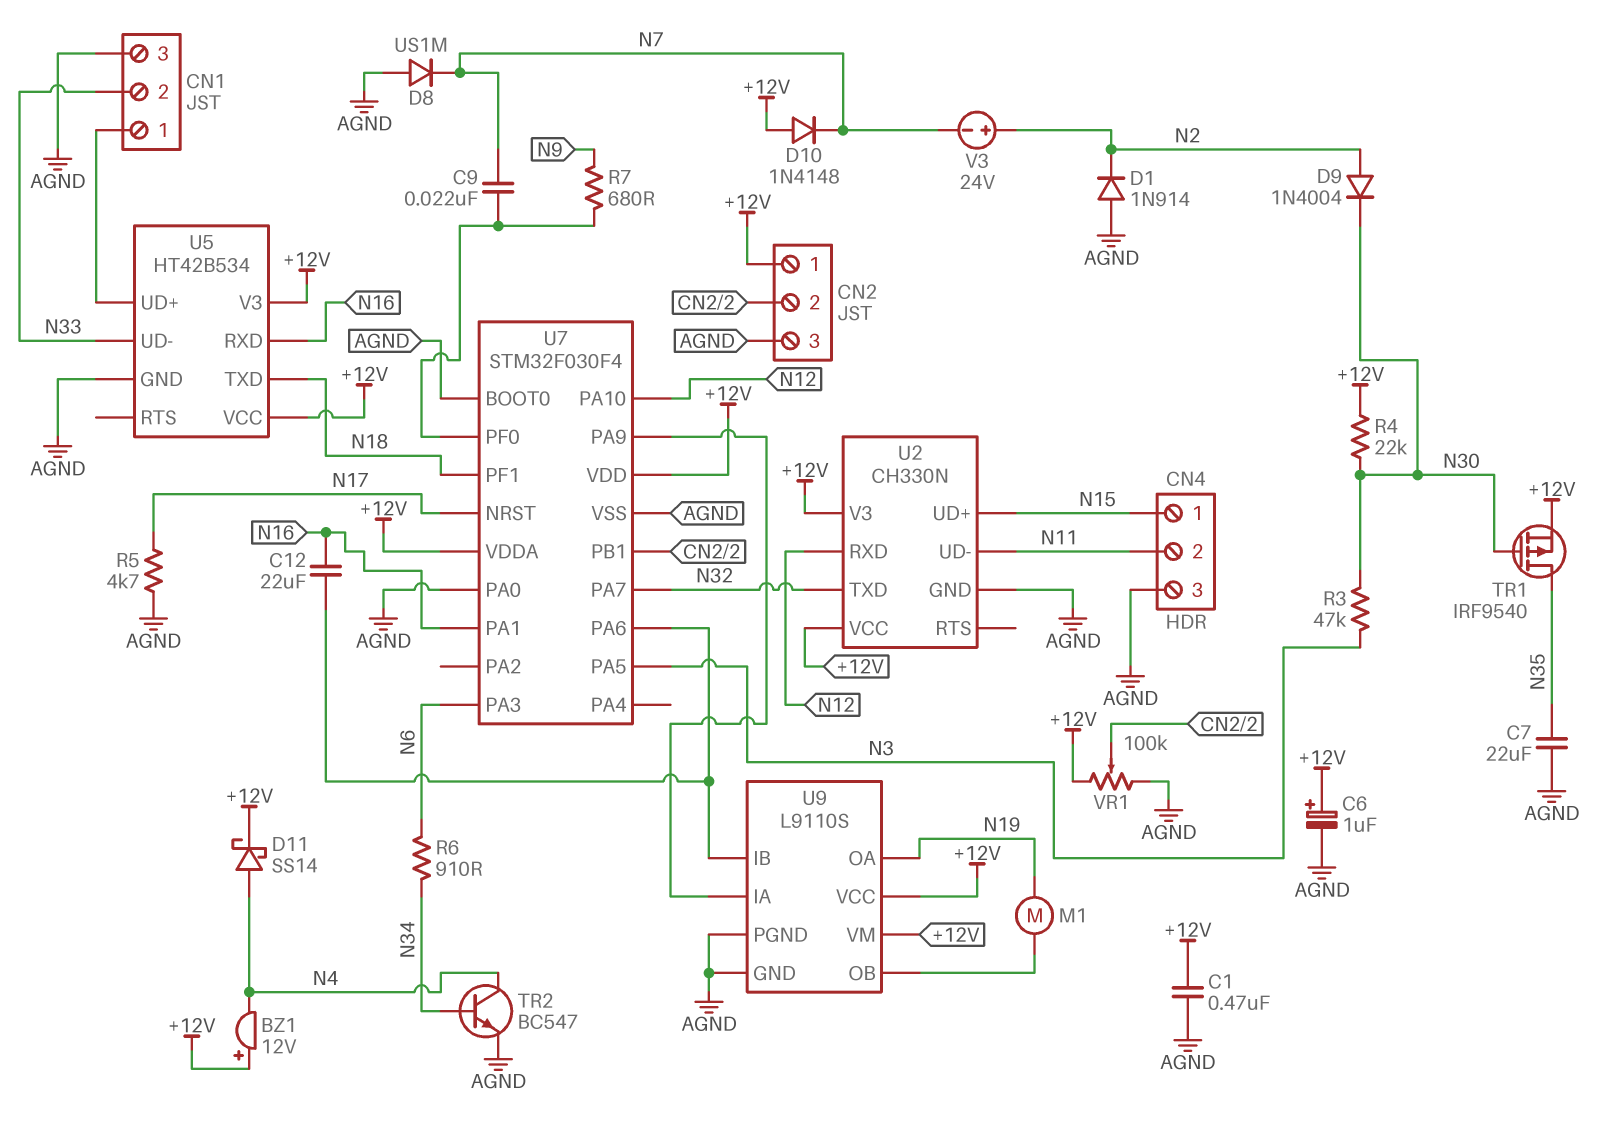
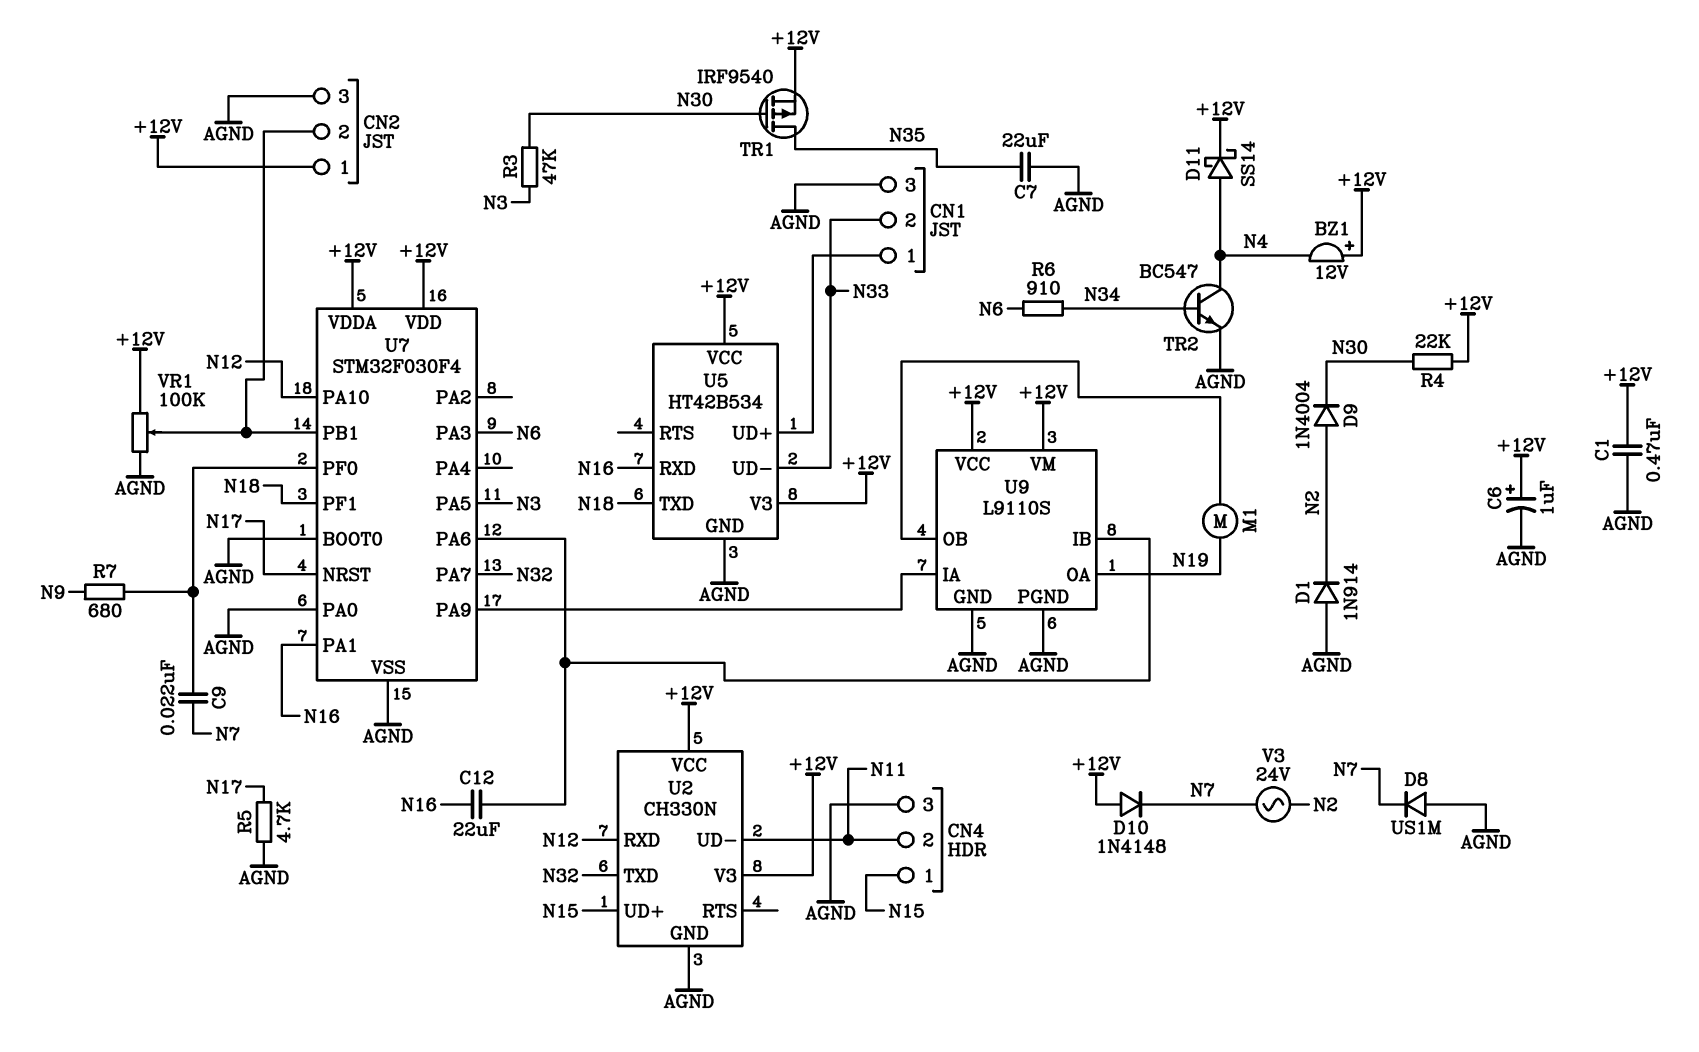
V3: 24V (plus N2, minus N7) -> AC 24V (N2, N7)

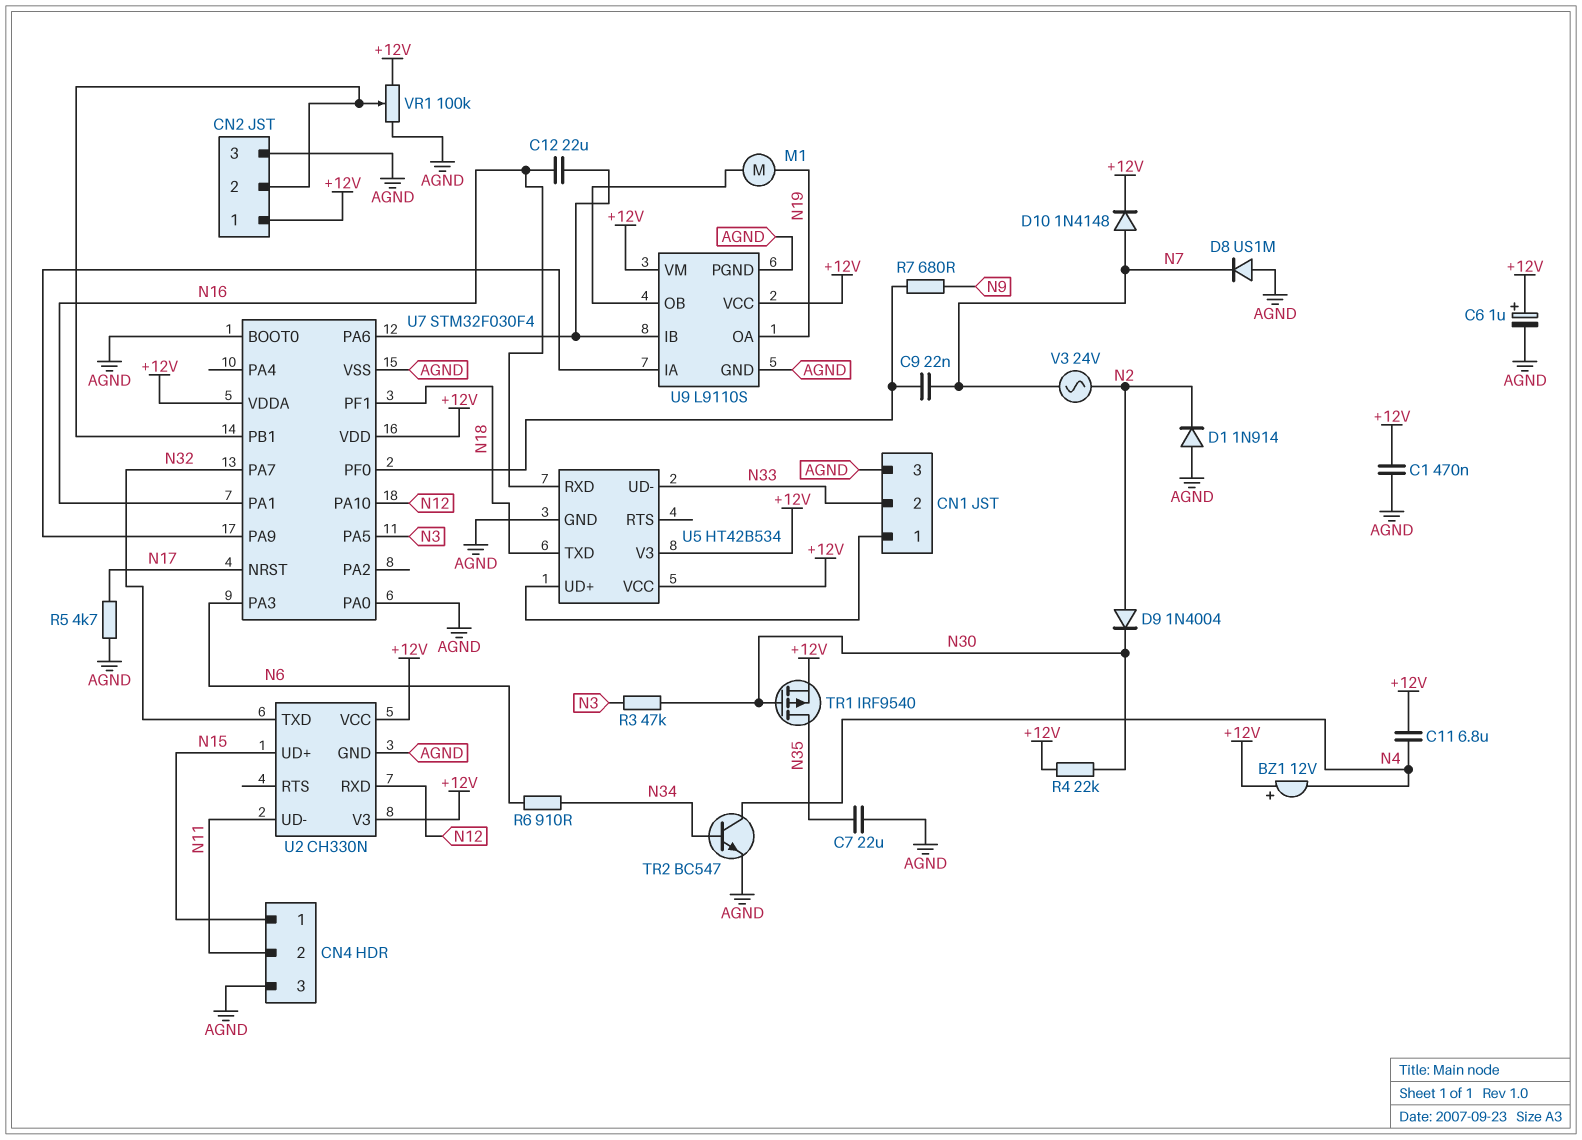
C11: none -> 6.8uF (+12V, N4)
D10: diode 1N4148 (A +12V, K N7) -> diode 1N4148 (A N7, K +12V)
D11: schottky SS14 (A N4, K +12V) -> none

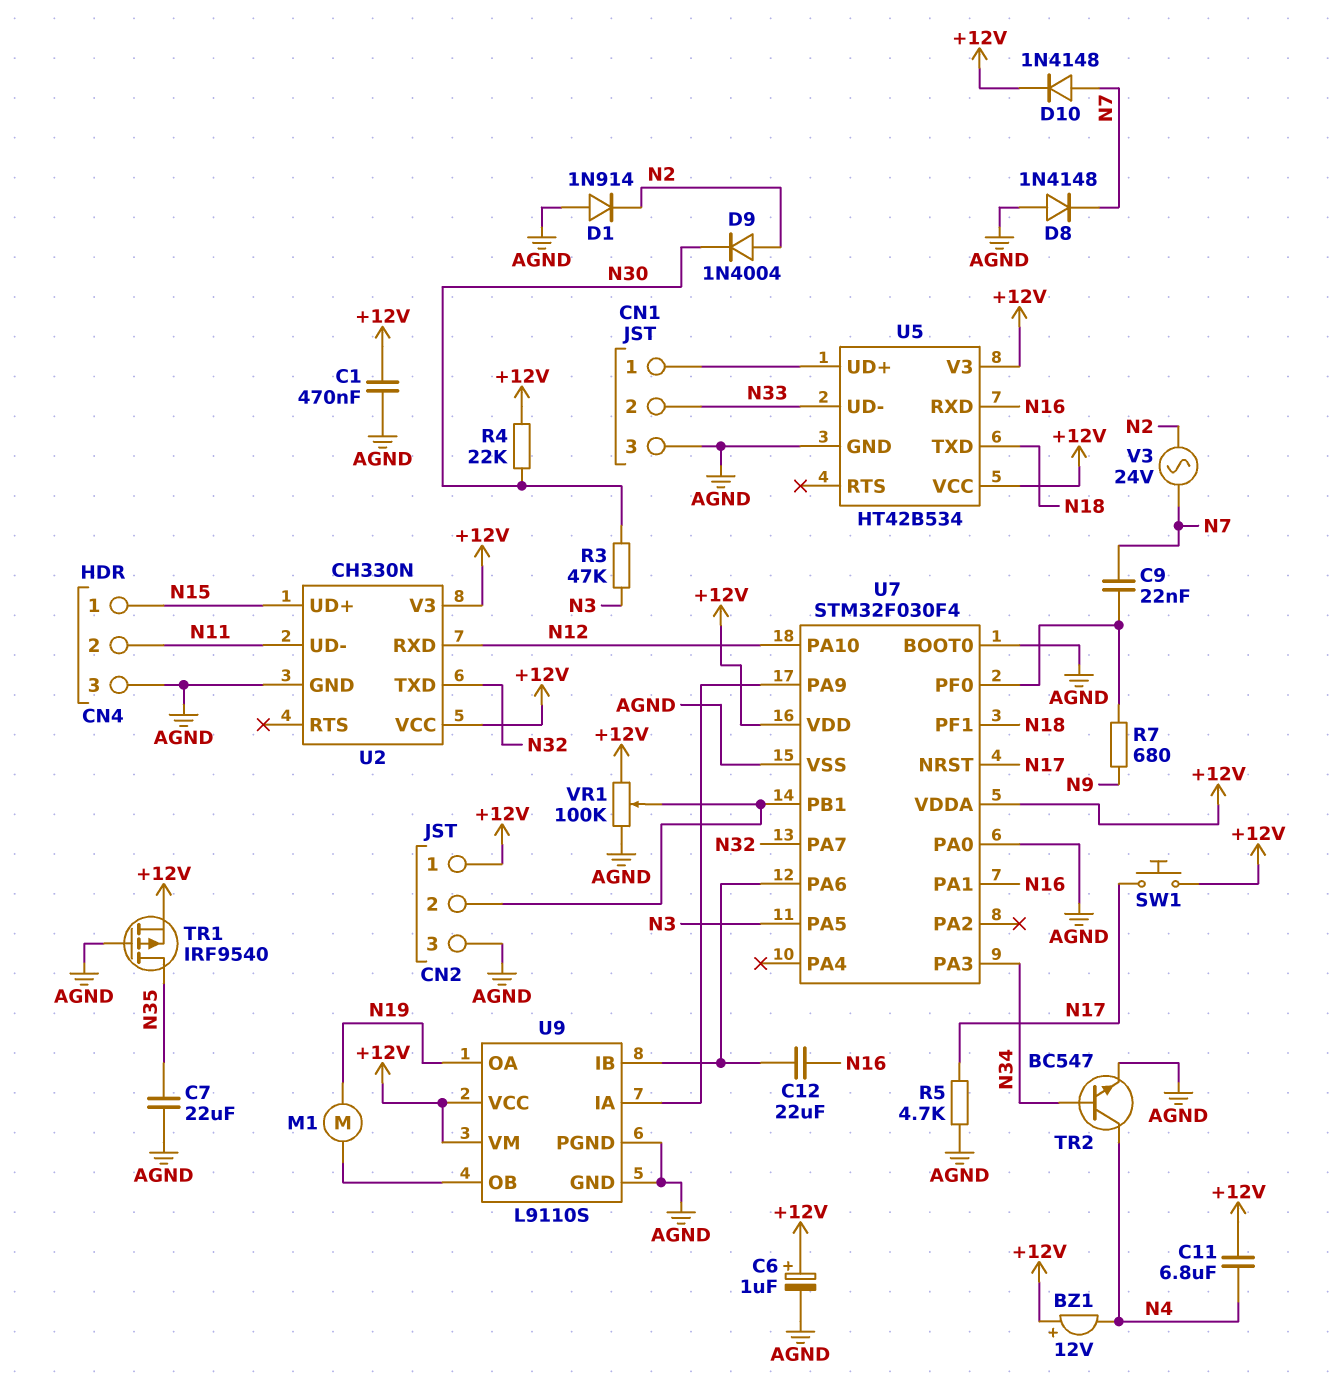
D8: diode US1M (A AGND, K N7) -> diode 1N4148 (A AGND, K N7)
R6: 910 (N6, N34) -> none
SW1: none -> button (+12V, N17)
TR1: PMOS IRF9540 (G N30, D N35, S +12V) -> PMOS IRF9540 (G AGND, D N35, S +12V)
U7 pin PA3: N6 -> N34

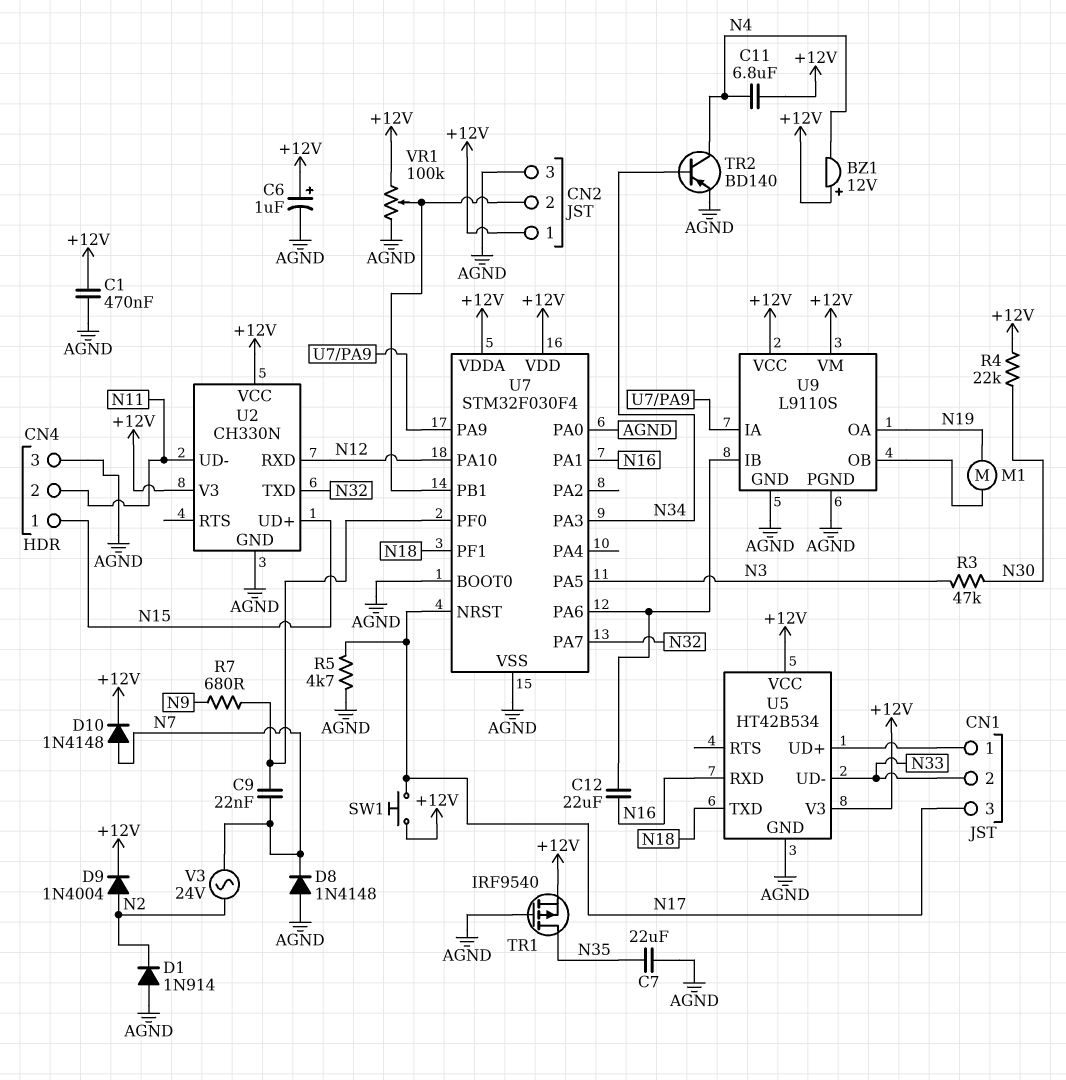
CN1 pin 3: AGND -> N17
D9: diode 1N4004 (A N2, K N30) -> diode 1N4004 (A N2, K +12V)
TR2: NPN BC547 (B N34, C N4, E AGND) -> PNP BD140 (B N34, C N4, E AGND)

